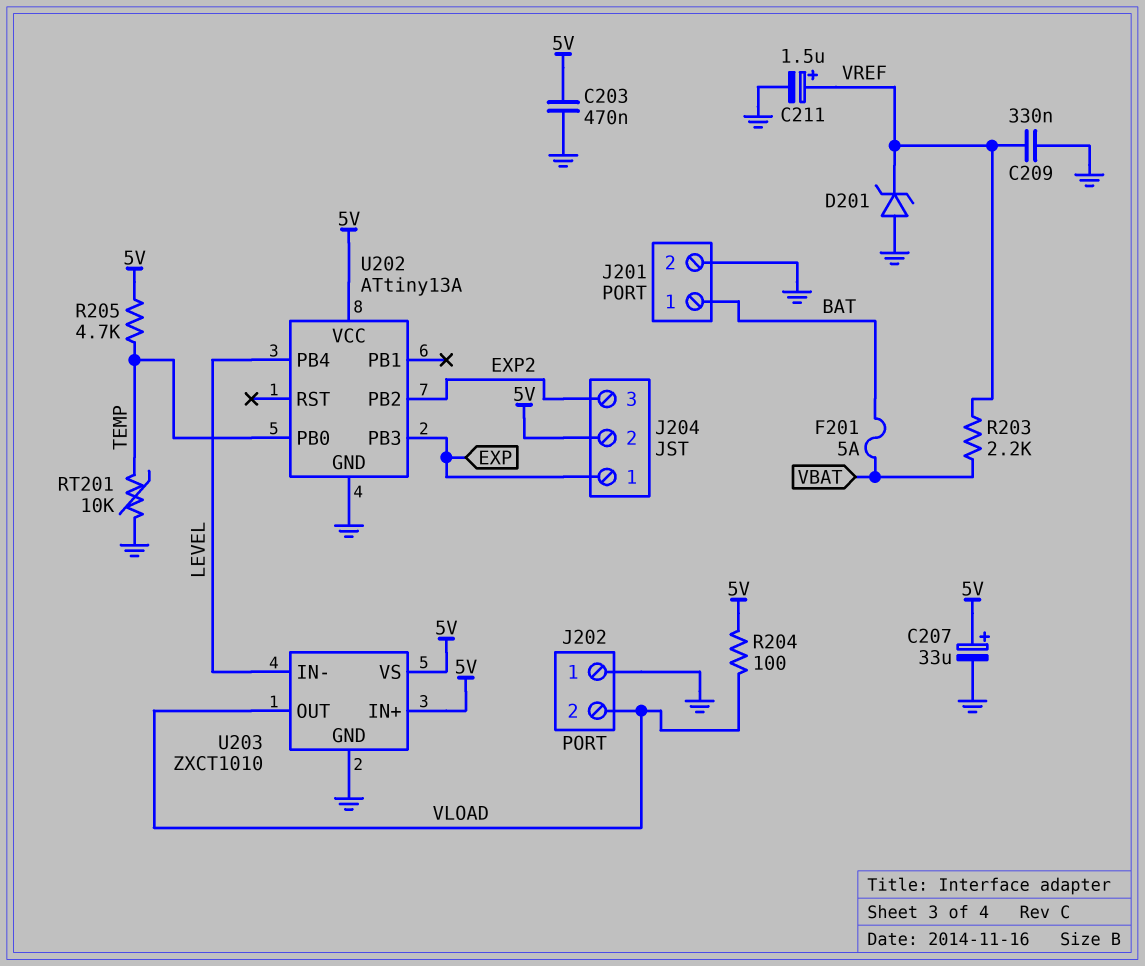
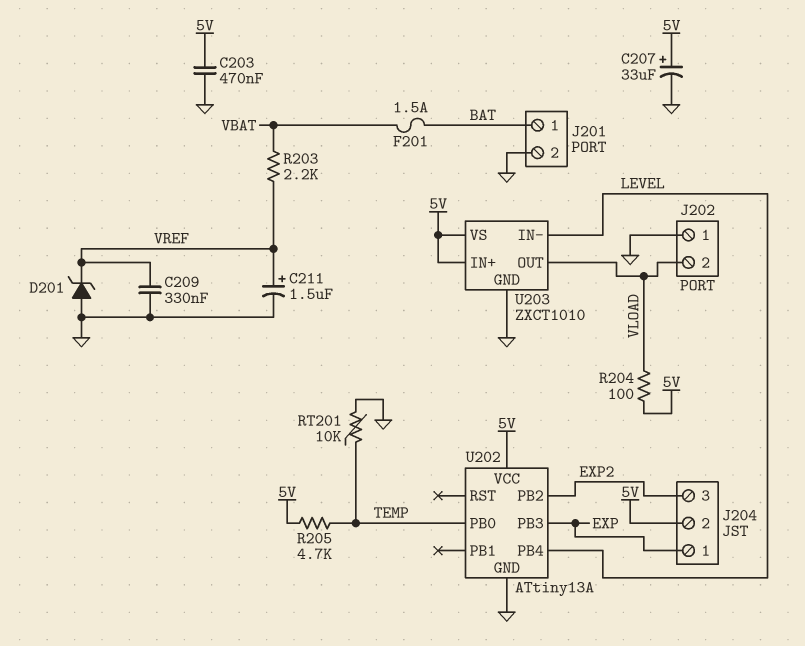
F201: 5A (BAT, VBAT) -> 1.5A (BAT, VBAT)

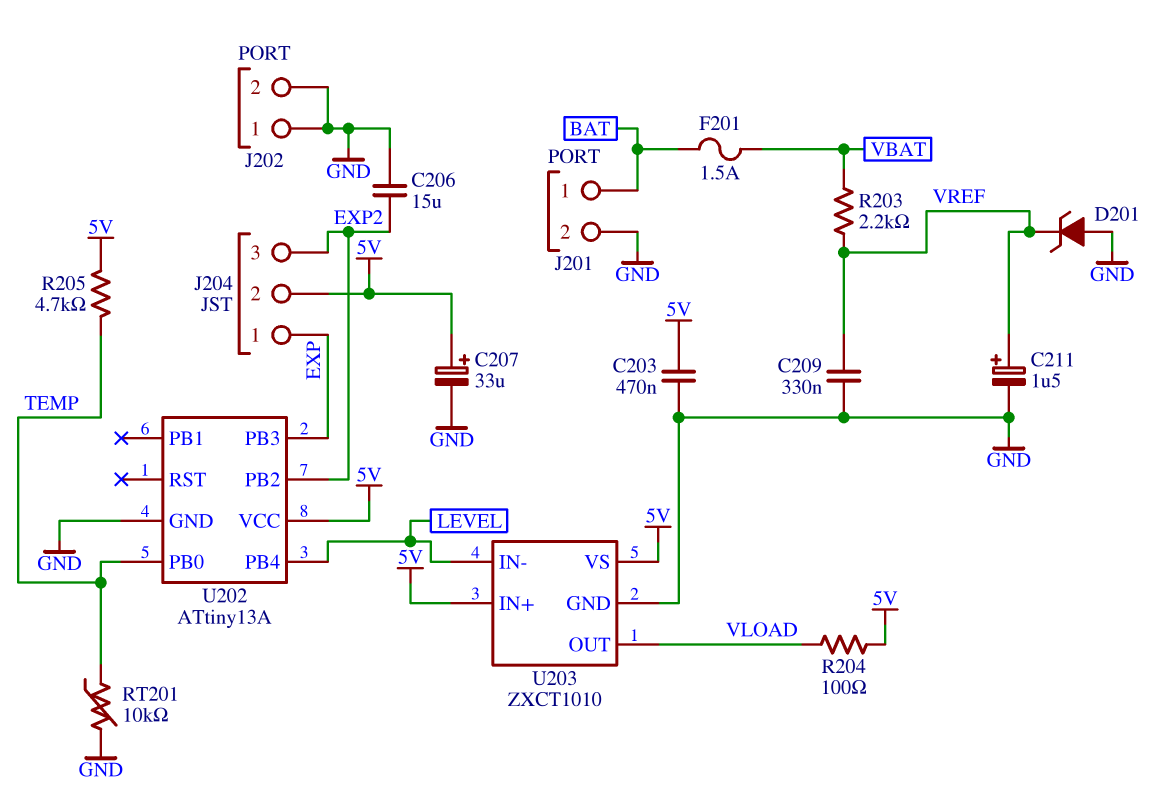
C206: none -> 15uF (EXP2, GND)
J202 pin 2: VLOAD -> GND

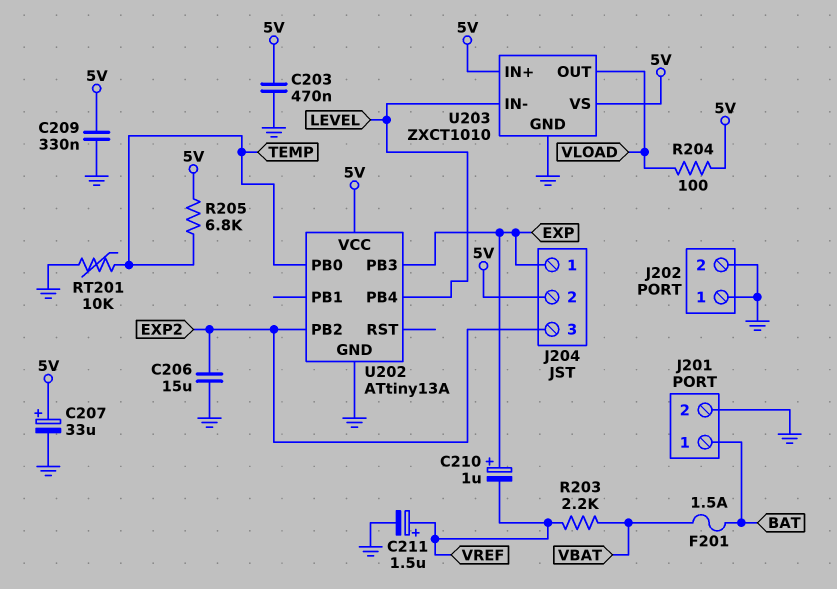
C209: 330nF (GND, VREF) -> 330nF (5V, GND)
C210: none -> 1uF (plus EXP, minus VREF)
D201: zener (A GND, K VREF) -> none
R205: 4.7k (5V, TEMP) -> 6.8k (5V, TEMP)

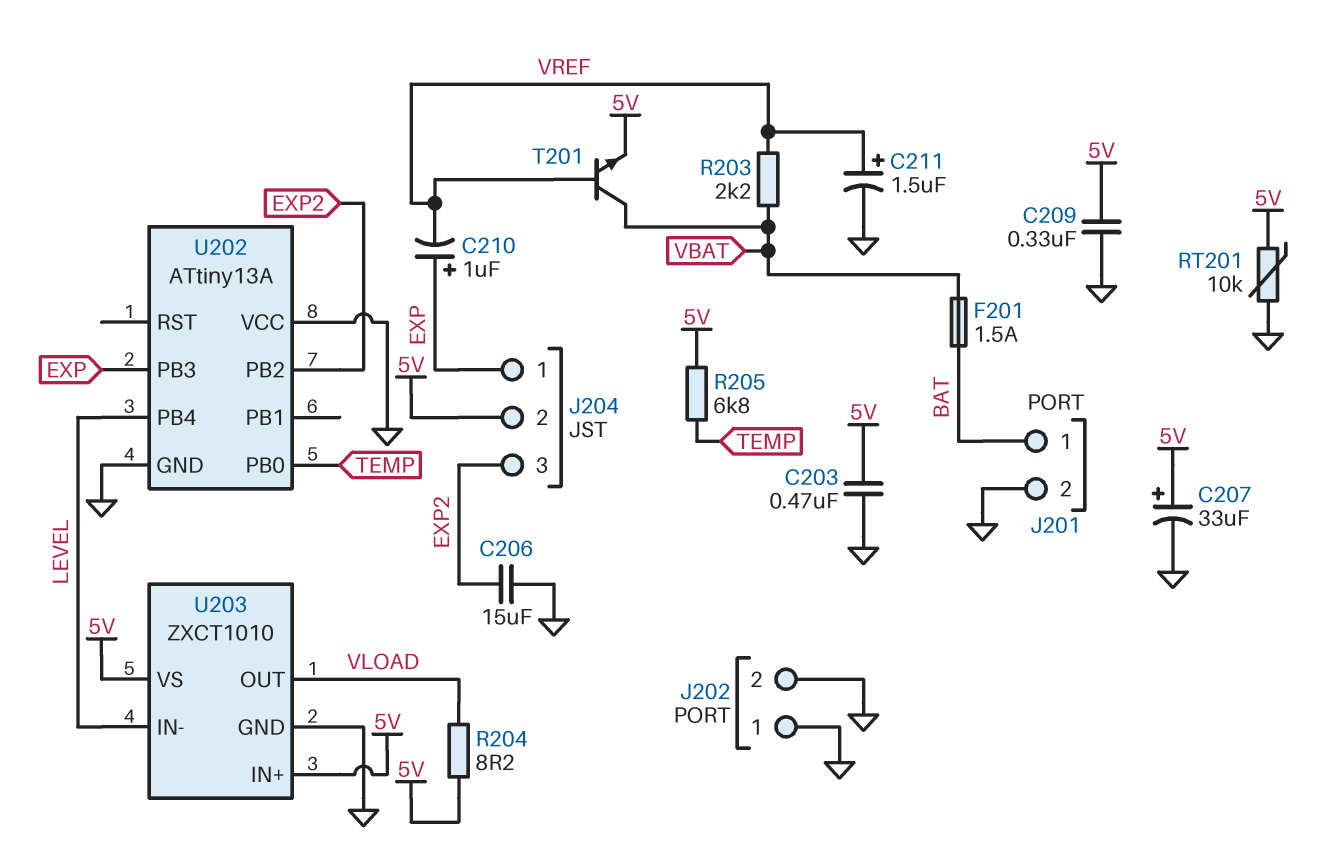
R204: 100 (5V, VLOAD) -> 8.2 (5V, VLOAD)
RT201: 10k (GND, TEMP) -> 10k (5V, GND)
T201: none -> NPN (B VREF, C VBAT, E 5V)
U202 pin VCC: 5V -> GND

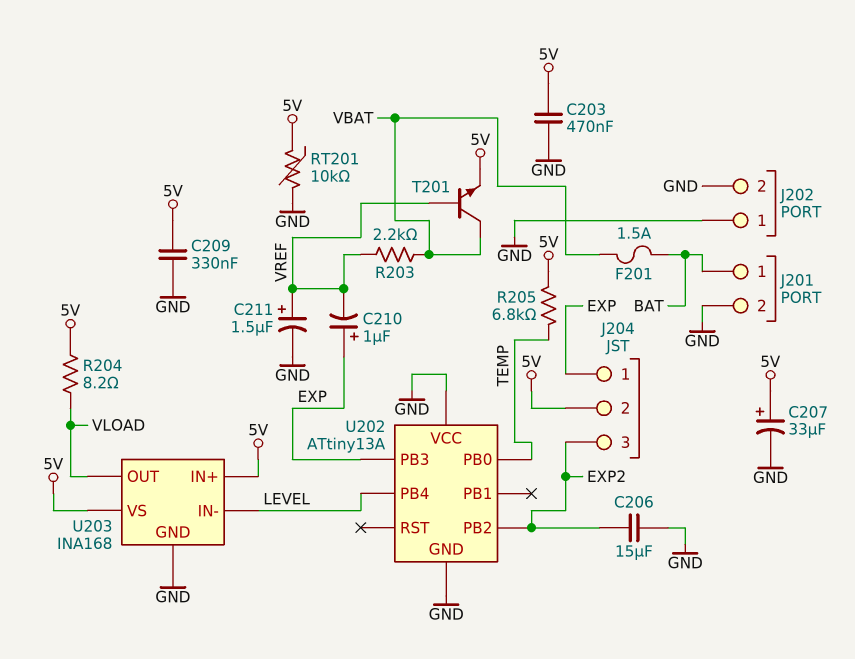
U203: ZXCT1010 -> INA168

